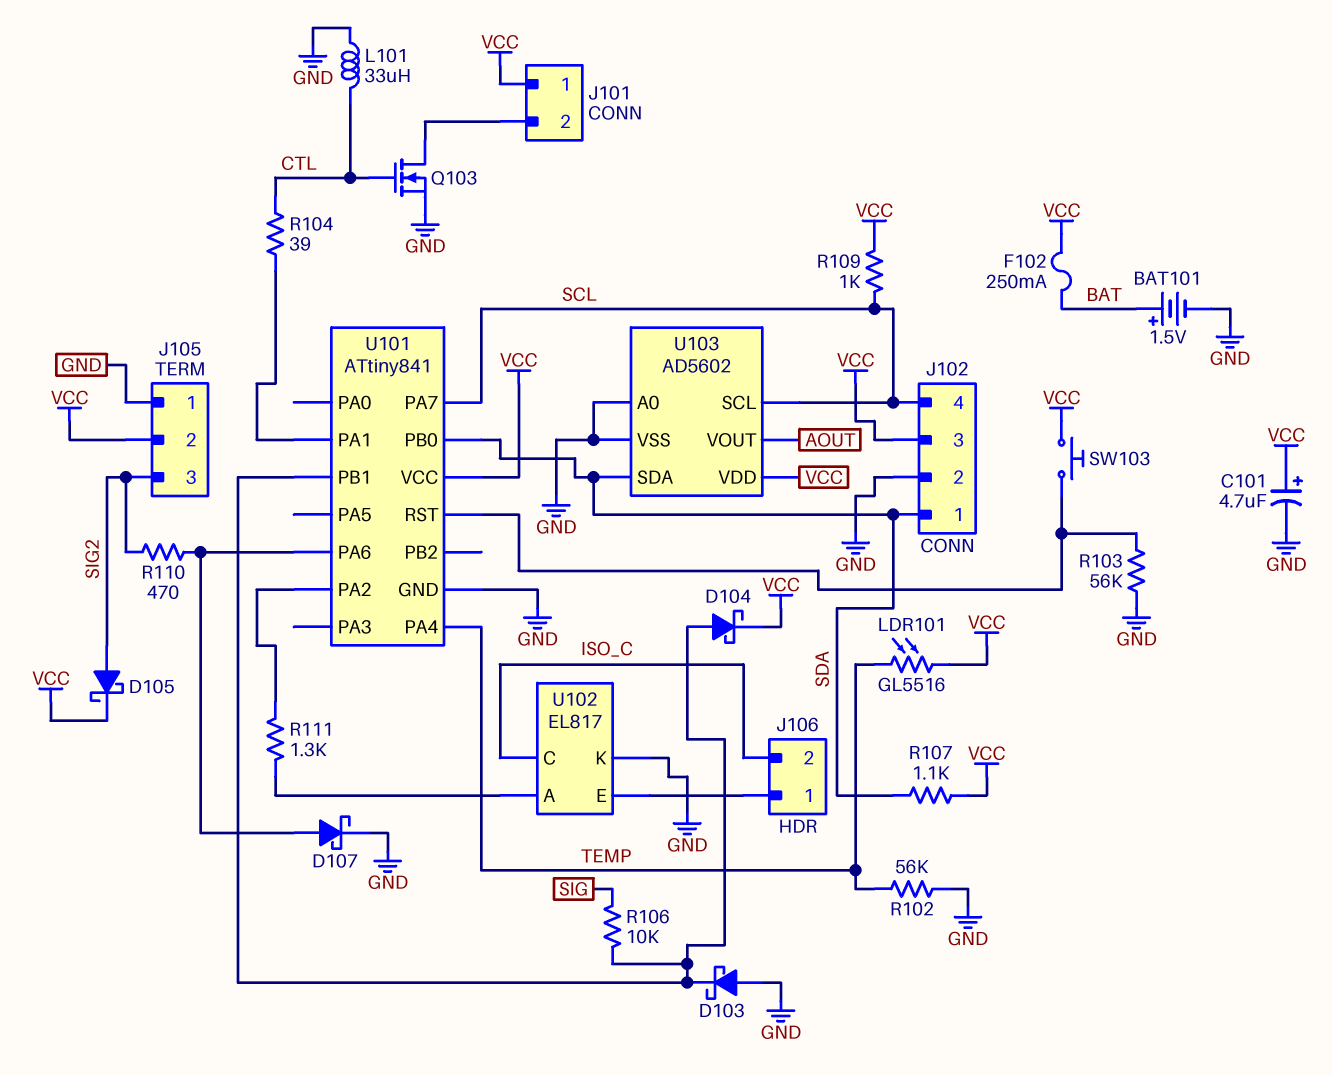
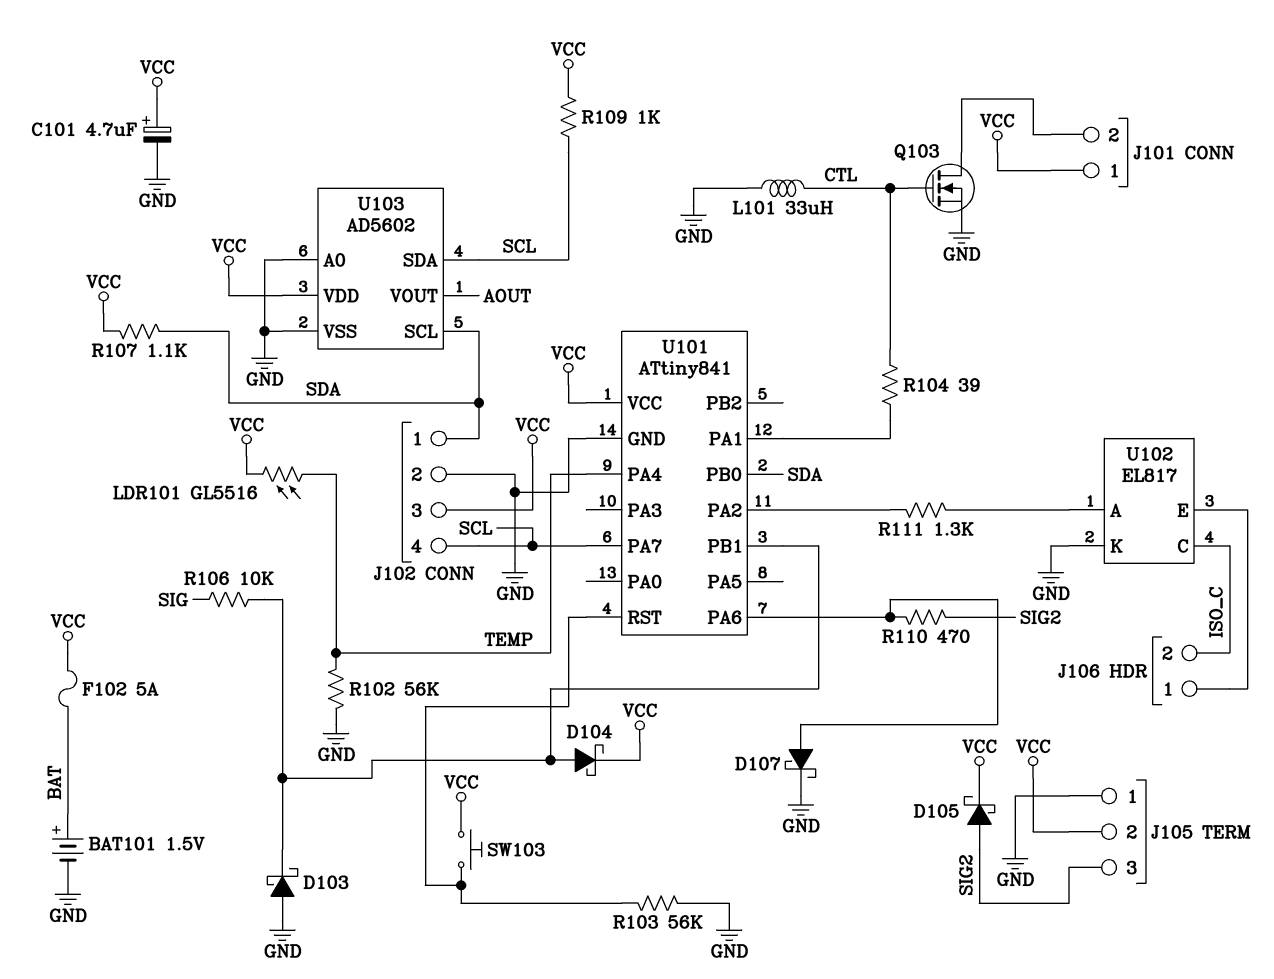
F102: 250mA (BAT, VCC) -> 5A (BAT, VCC)
U103 pin SCL: SCL -> SDA
U103 pin SDA: SDA -> SCL

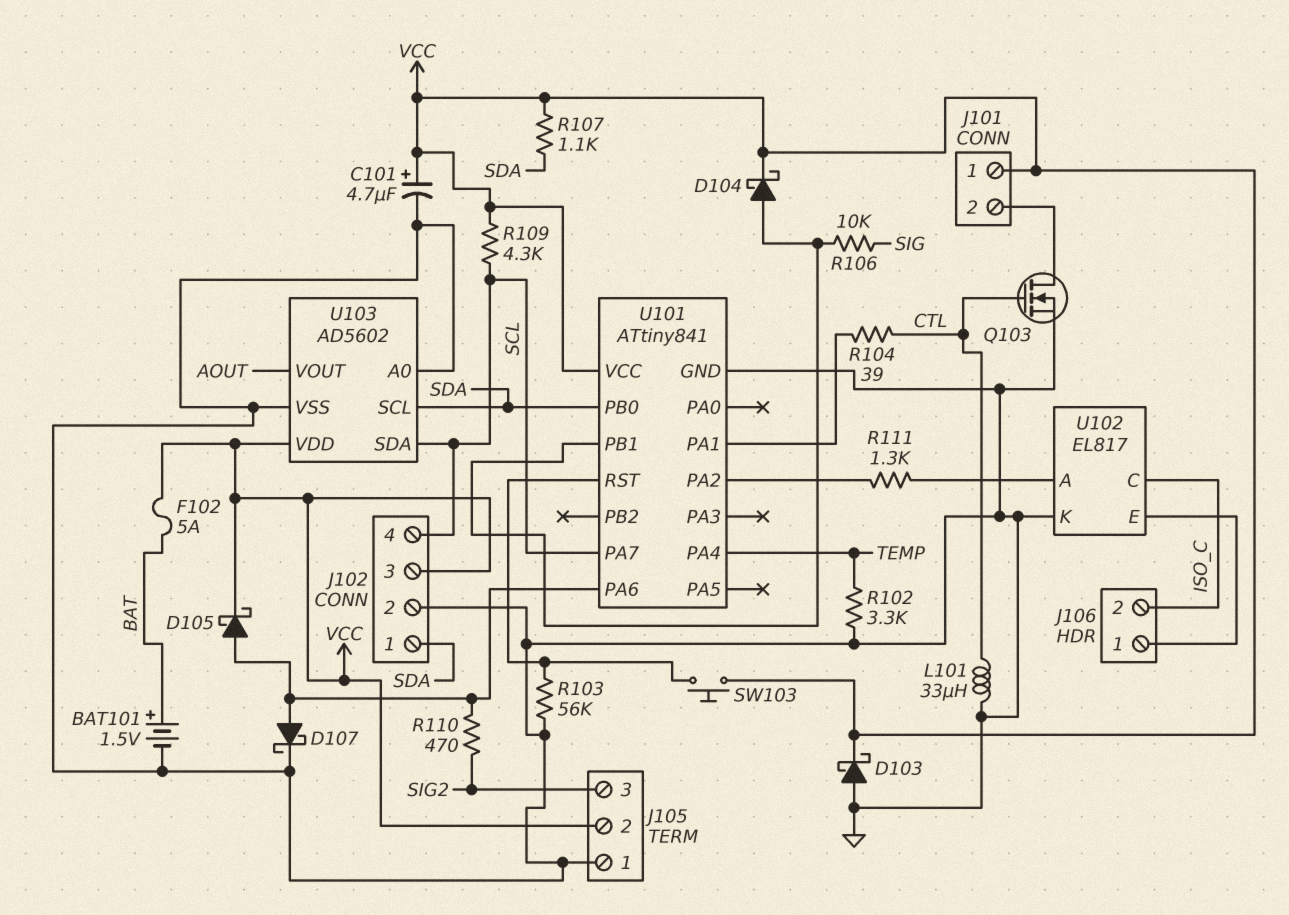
D103: schottky (A GND, K U101/PB1) -> schottky (A GND, K VCC)
D105: schottky (A SIG2, K VCC) -> schottky (A U101/PA6, K VCC)
LDR101: GL5516 (TEMP, VCC) -> none
R102: 56k (GND, TEMP) -> 3.3k (GND, TEMP)
R109: 1k (SCL, VCC) -> 4.3k (SCL, VCC)

